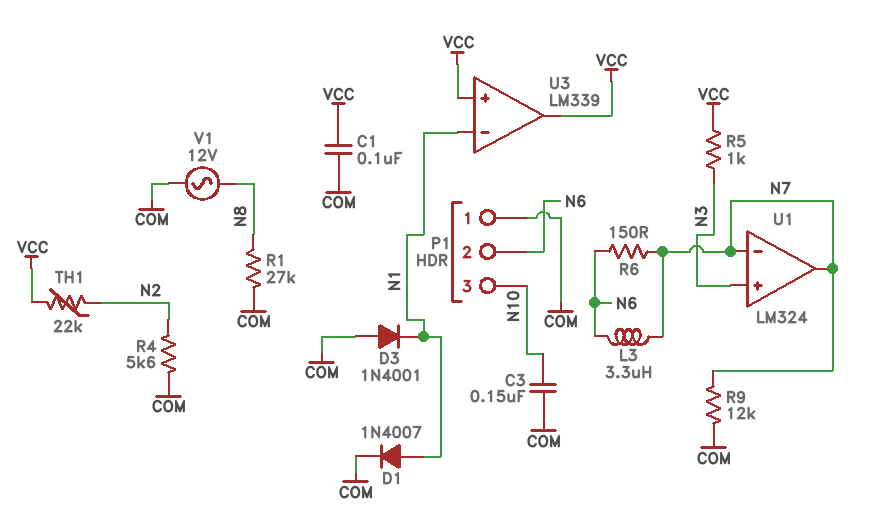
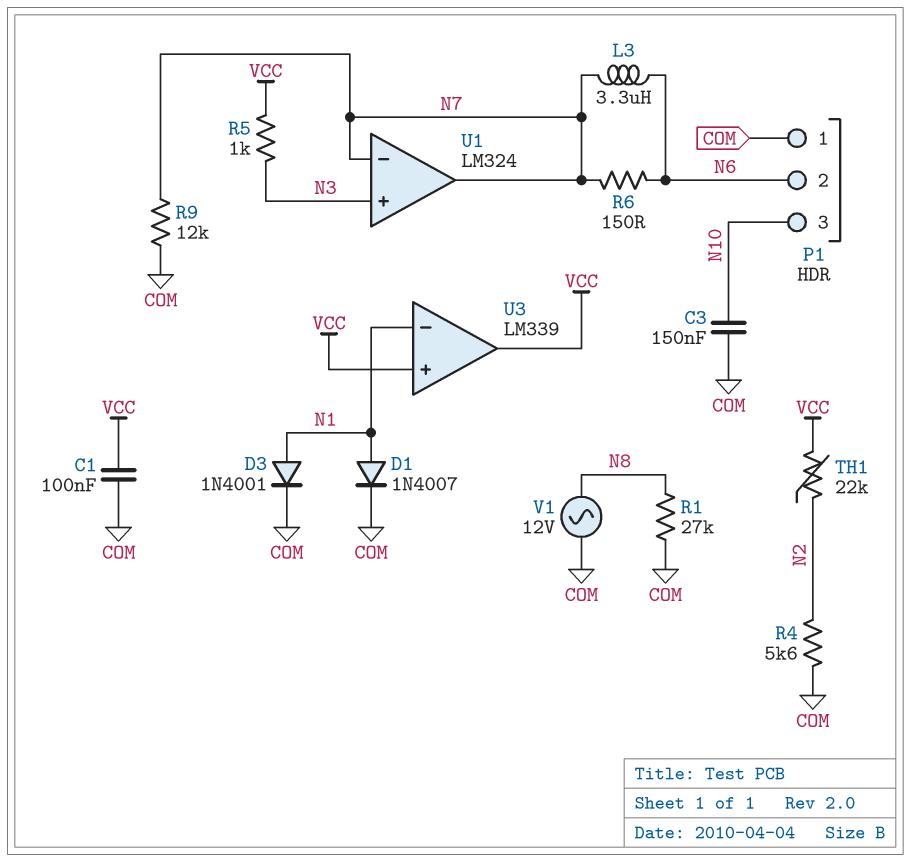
D3: diode 1N4001 (A COM, K N1) -> diode 1N4001 (A N1, K COM)

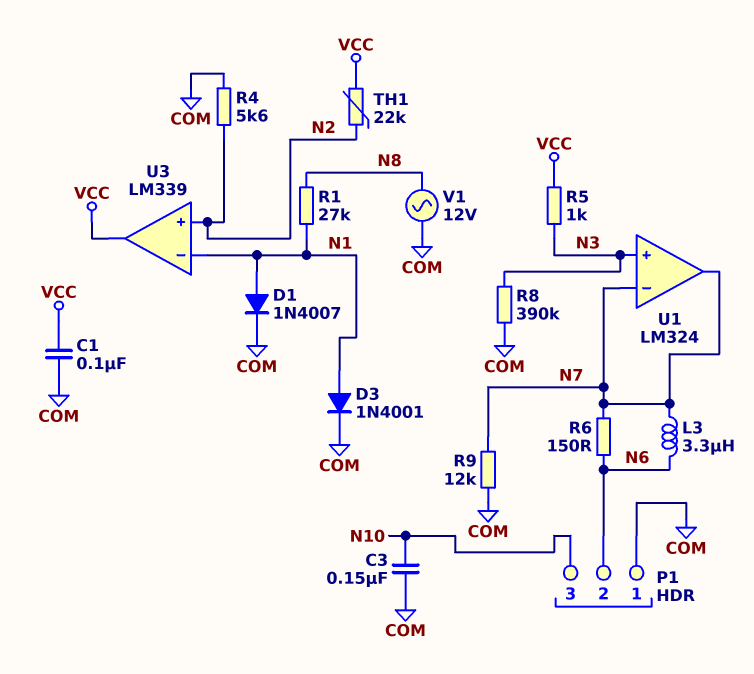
R1: 27k (COM, N8) -> 27k (N1, N8)
R8: none -> 390k (COM, N3)
U3 pin in+: VCC -> N2

